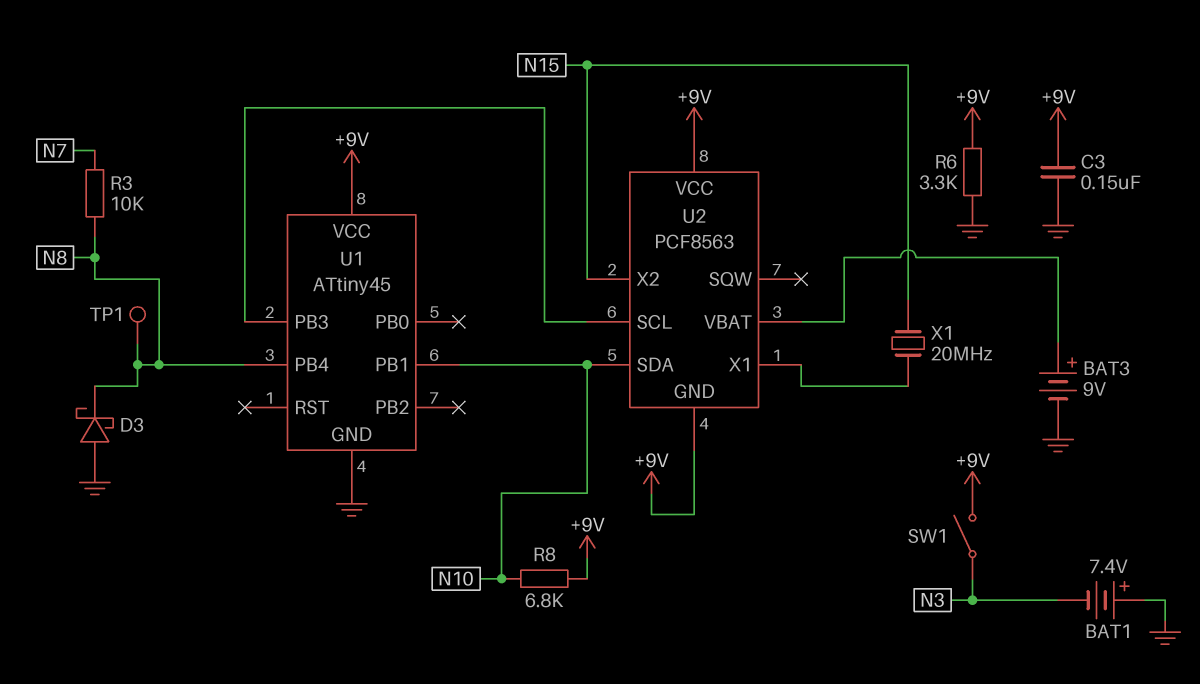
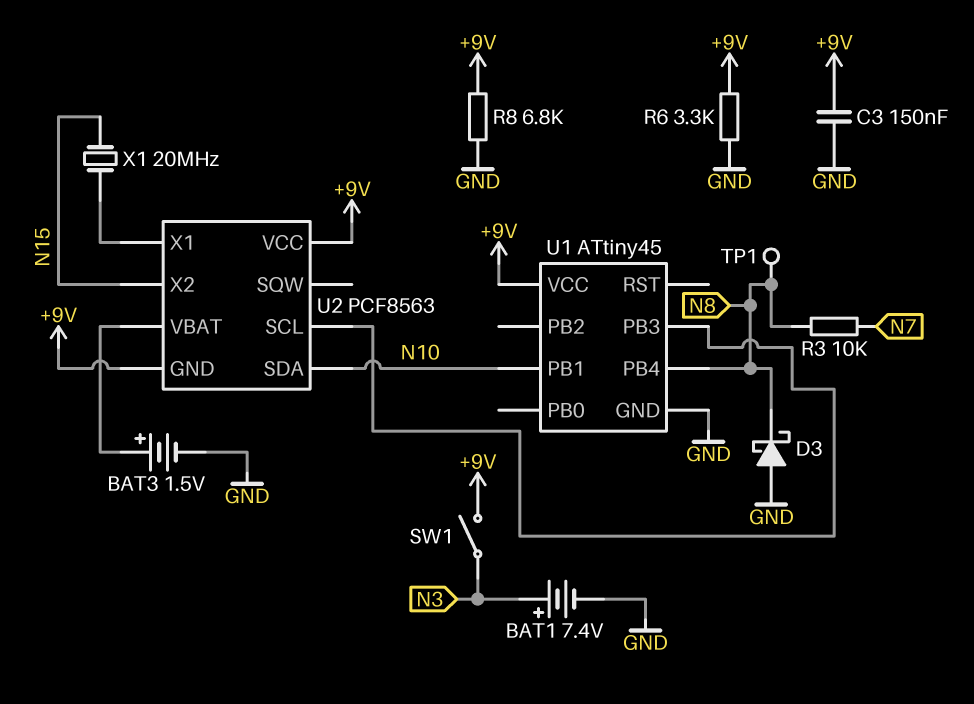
BAT1: 7.4V (plus GND, minus N3) -> 7.4V (plus N3, minus GND)
BAT3: 9V (plus U2/VBAT, minus GND) -> 1.5V (plus U2/VBAT, minus GND)
R8: 6.8k (+9V, N10) -> 6.8k (+9V, GND)

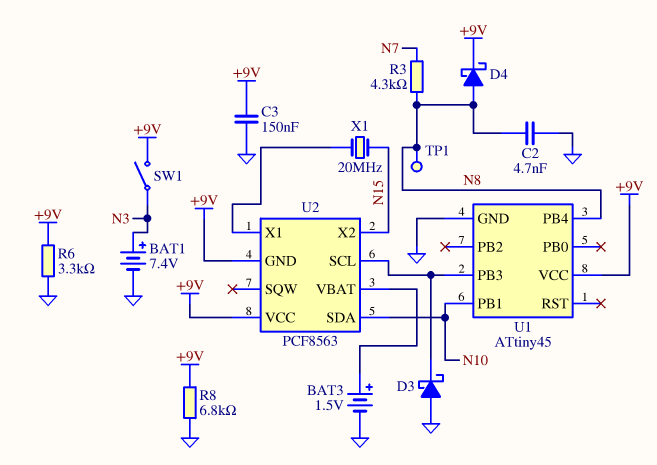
C2: none -> 4.7nF (GND, N8)
D3: schottky (A GND, K N8) -> schottky (A GND, K U1/PB3)
D4: none -> schottky (A N8, K +9V)
R3: 10k (N7, N8) -> 4.3k (N7, N8)

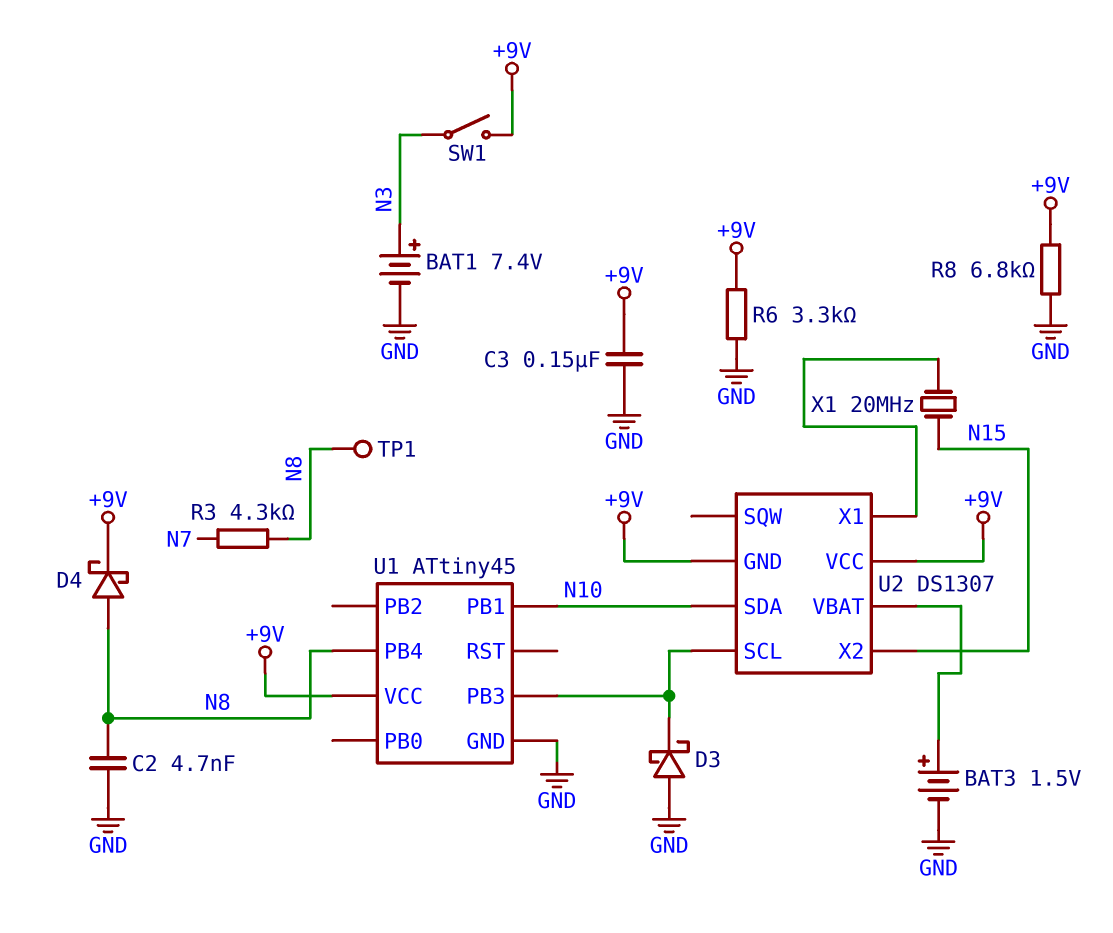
U2: PCF8563 -> DS1307

